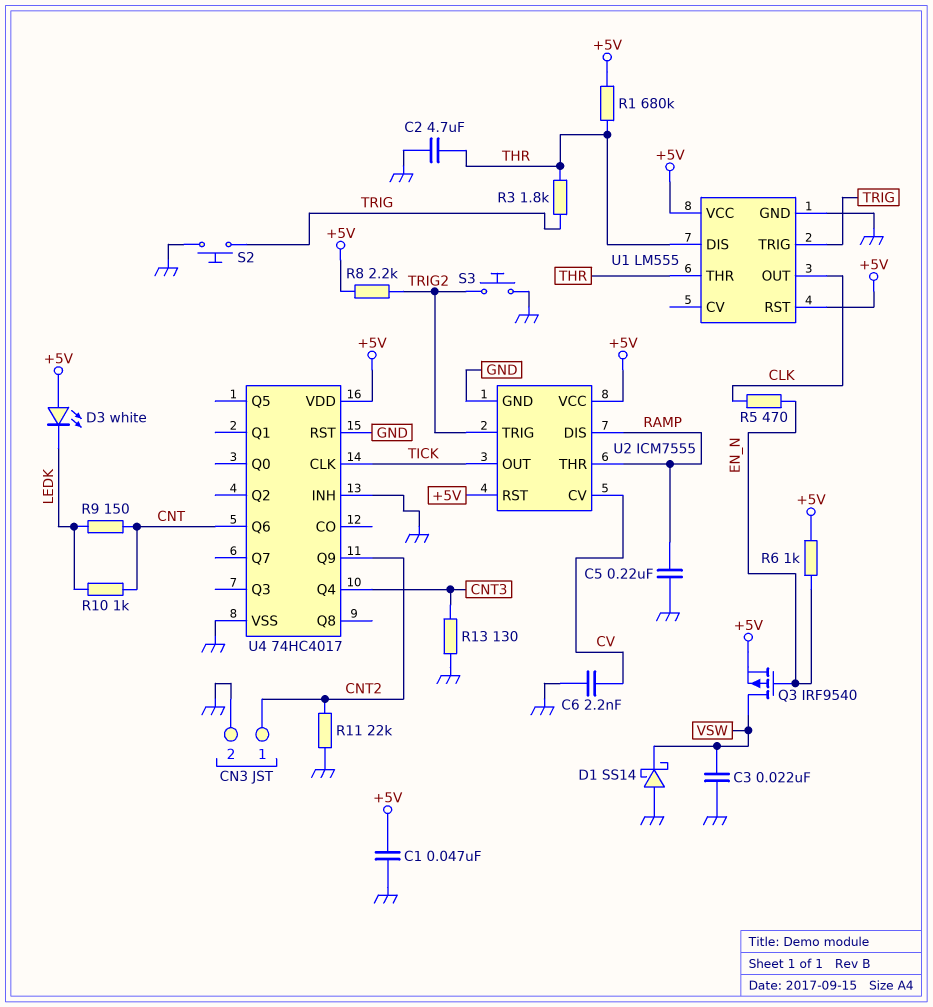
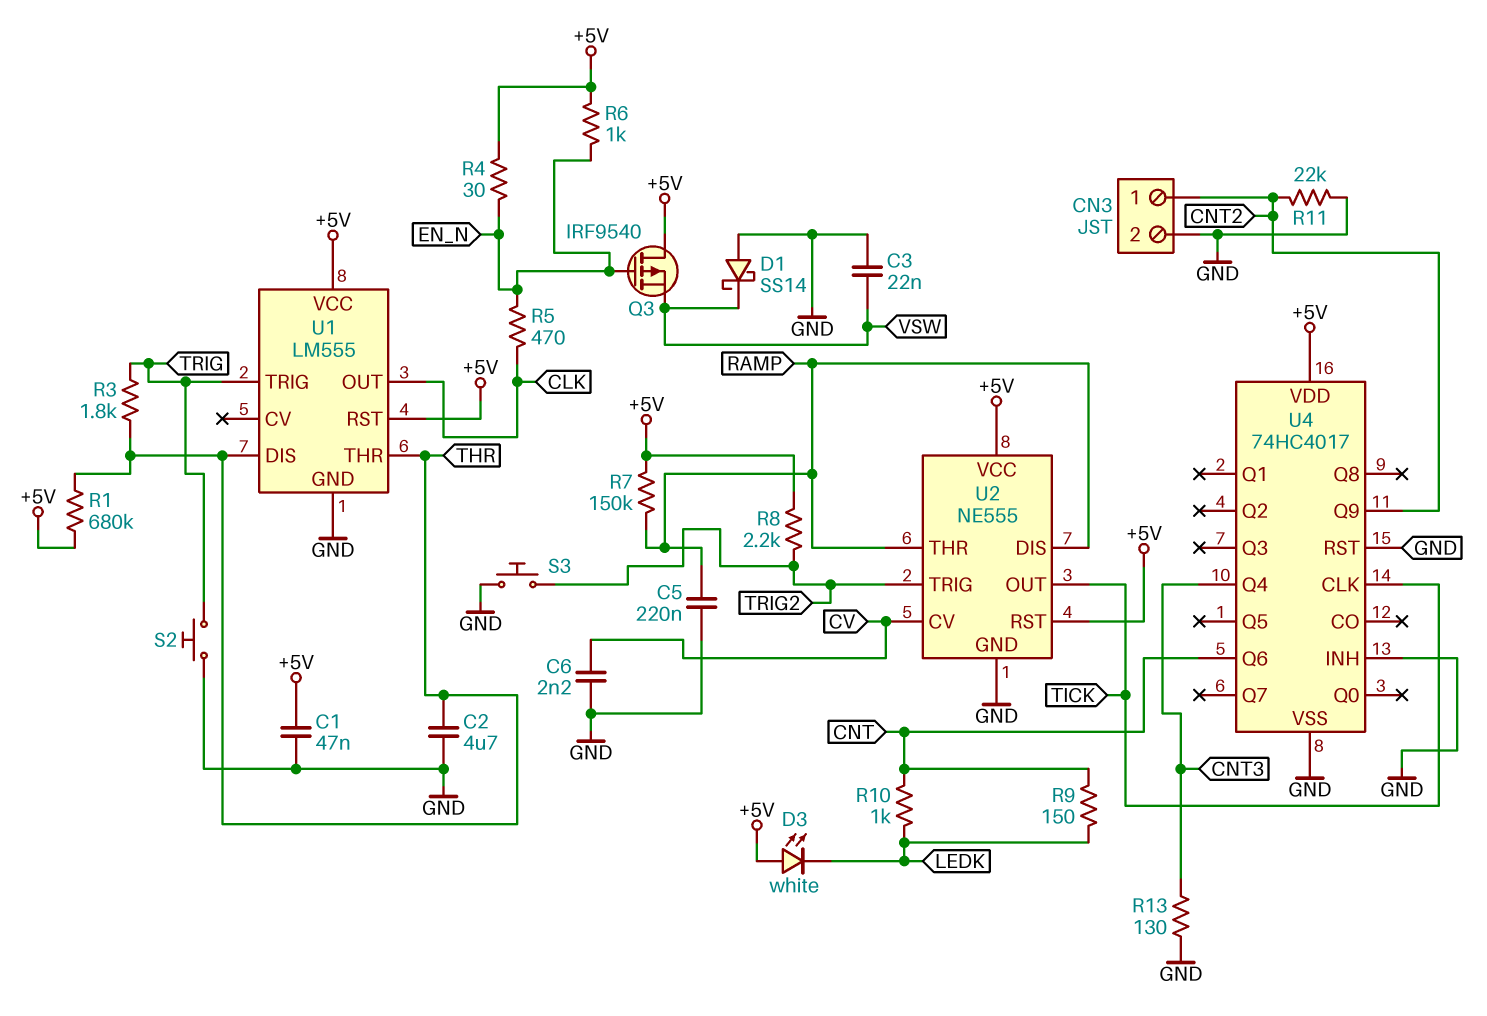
Q3: PMOS IRF9540 (G EN_N, D VSW, S +5V) -> PMOS IRF9540 (G EN_N, D +5V, S VSW)
R4: none -> 30 (+5V, EN_N)
R7: none -> 150k (+5V, RAMP)
U2: ICM7555 -> NE555

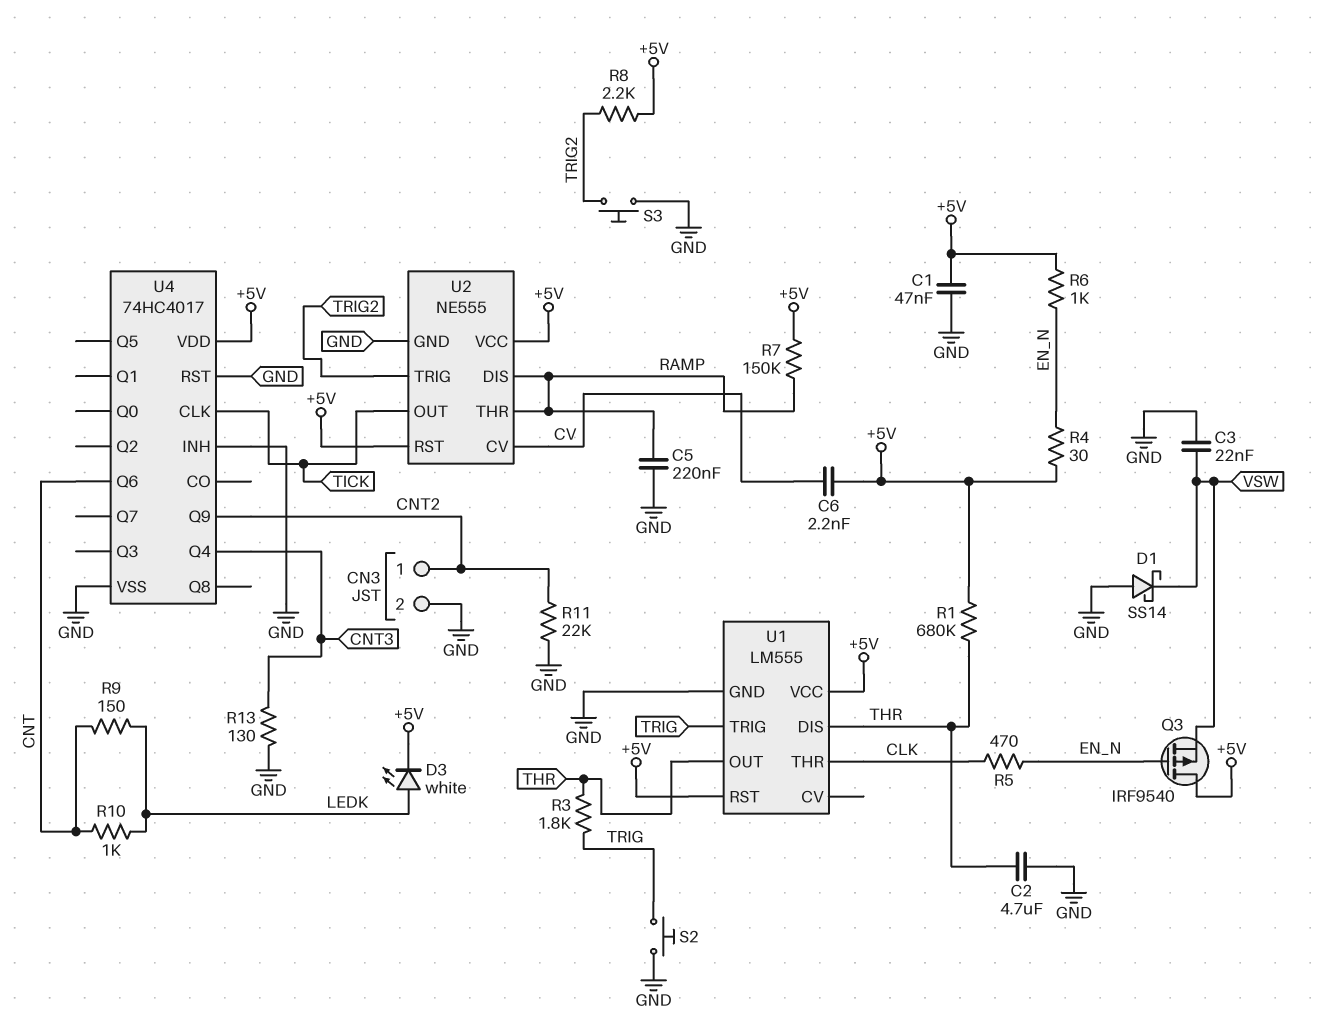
C6: 2.2nF (CV, GND) -> 2.2nF (+5V, CV)
D3: LED white (A +5V, K LEDK) -> LED white (A LEDK, K +5V)
U1 pin OUT: CLK -> THR
U1 pin THR: THR -> CLK

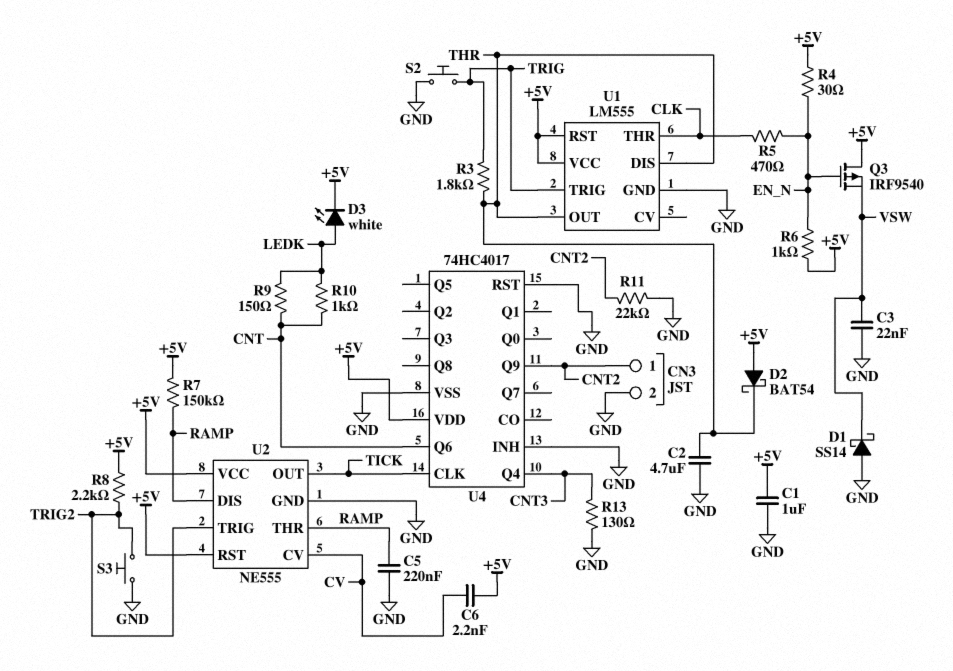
C1: 47nF (+5V, GND) -> 1uF (+5V, GND)
D2: none -> schottky BAT54 (A +5V, K THR)
R1: 680k (+5V, THR) -> none

